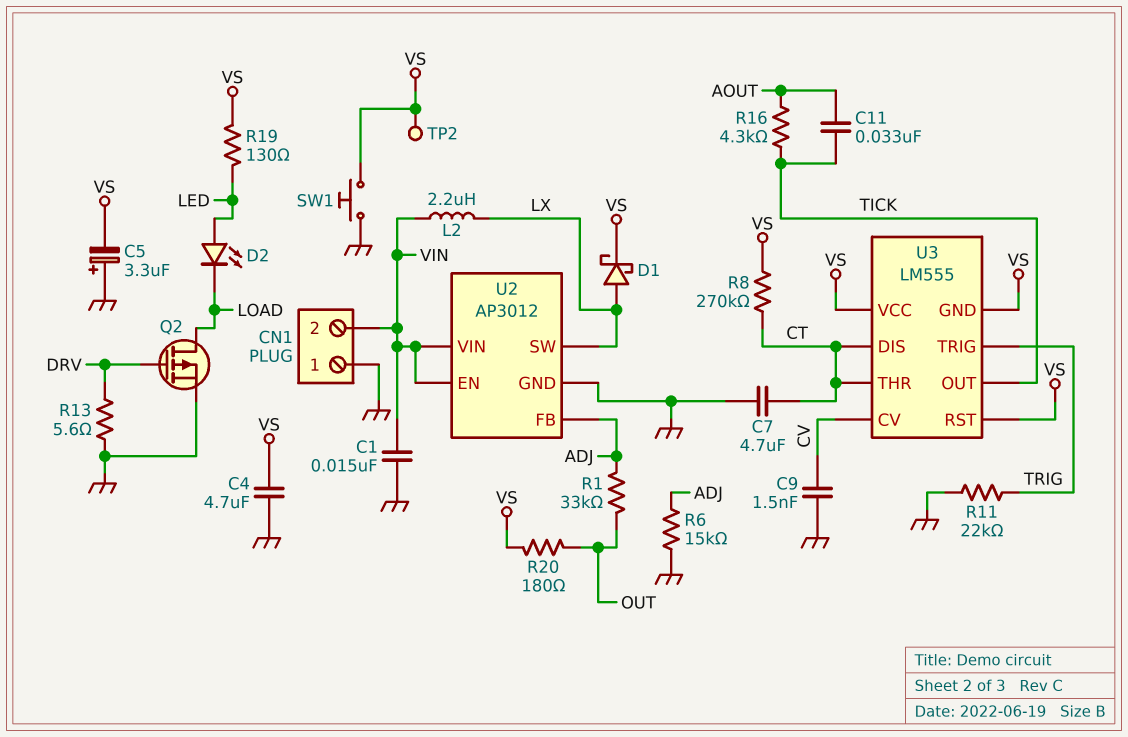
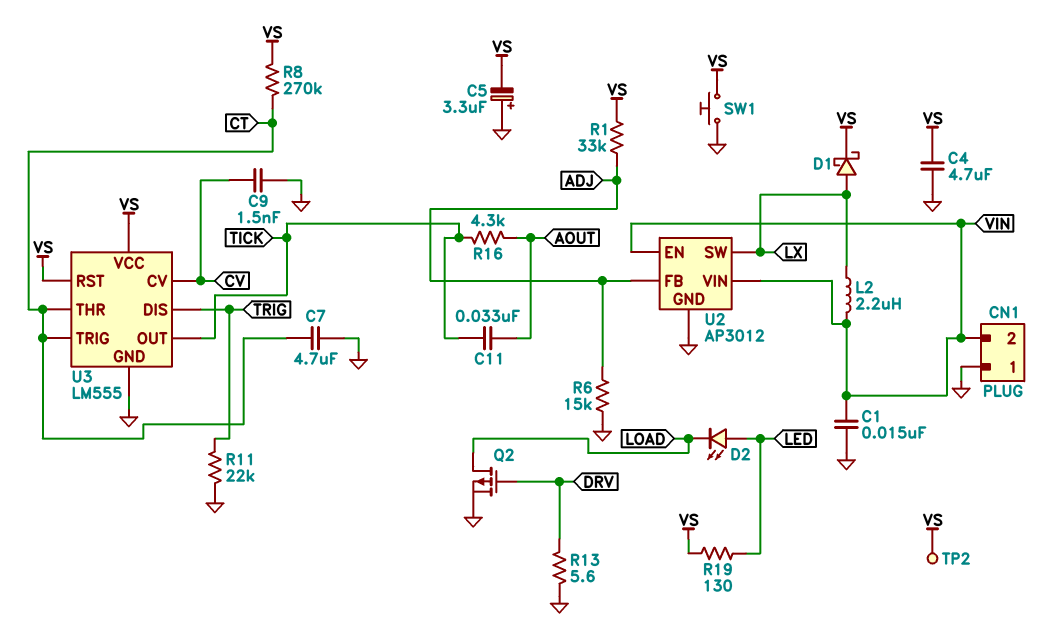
R1: 33k (ADJ, OUT) -> 33k (ADJ, VS)
R20: 180 (OUT, VS) -> none
U3 pin DIS: CT -> TRIG
U3 pin GND: VS -> GND
U3 pin TRIG: TRIG -> CT

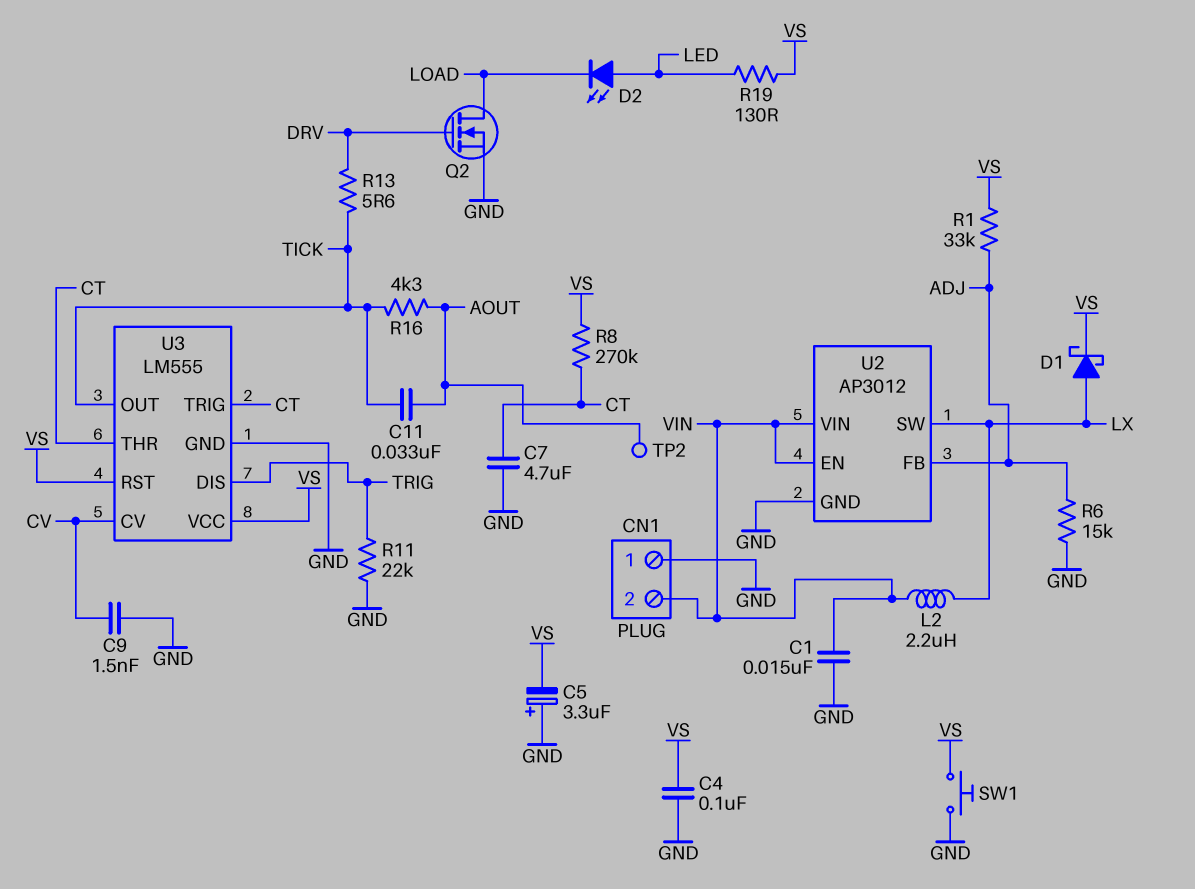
C4: 4.7uF (GND, VS) -> 100nF (GND, VS)
Q2: PMOS (G DRV, D LOAD, S GND) -> NMOS (G DRV, D LOAD, S GND)
R13: 5.6 (DRV, GND) -> 5.6 (DRV, TICK)
TP2: test point (VS) -> test point (AOUT)

